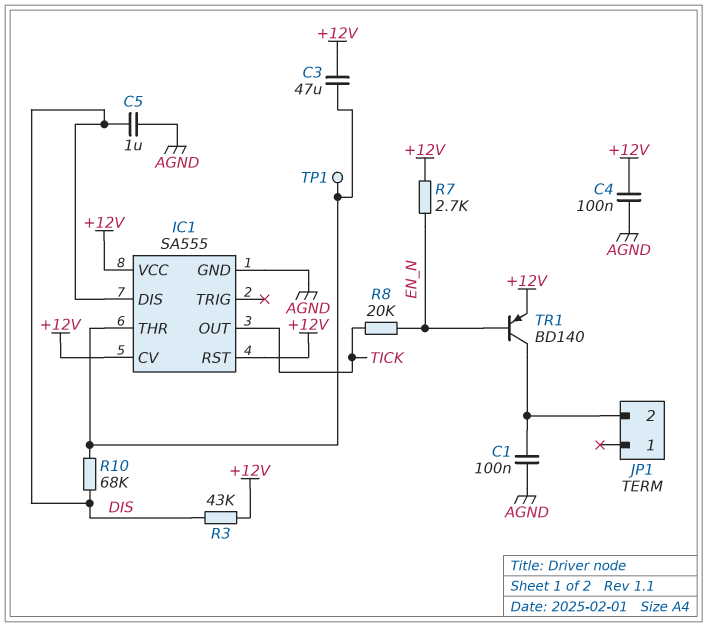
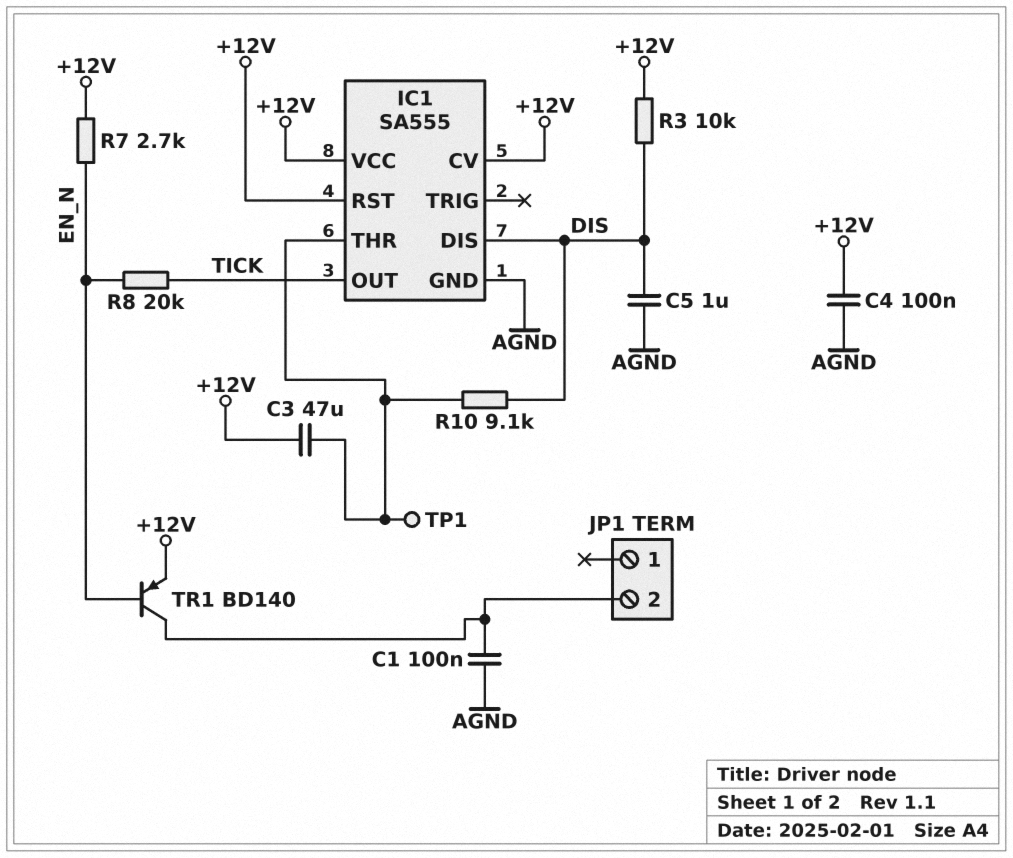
R3: 43k (+12V, DIS) -> 10k (+12V, DIS)
R10: 68k (DIS, IC1/THR) -> 9.1k (DIS, IC1/THR)

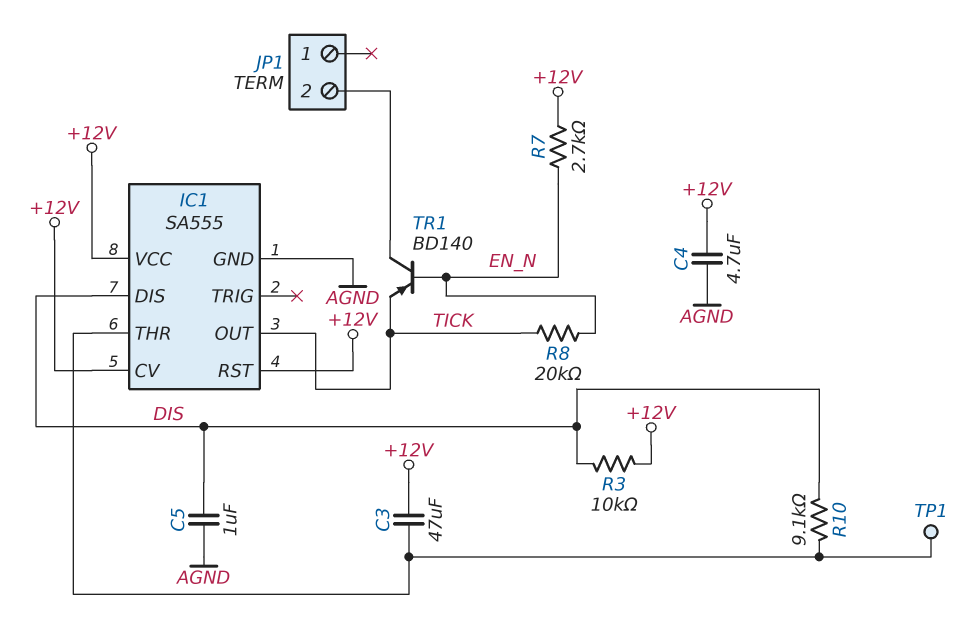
C1: 100nF (AGND, JP1/2) -> none
C4: 100nF (+12V, AGND) -> 4.7uF (+12V, AGND)
TR1: PNP BD140 (B EN_N, C JP1/2, E +12V) -> PNP BD140 (B EN_N, C JP1/2, E TICK)

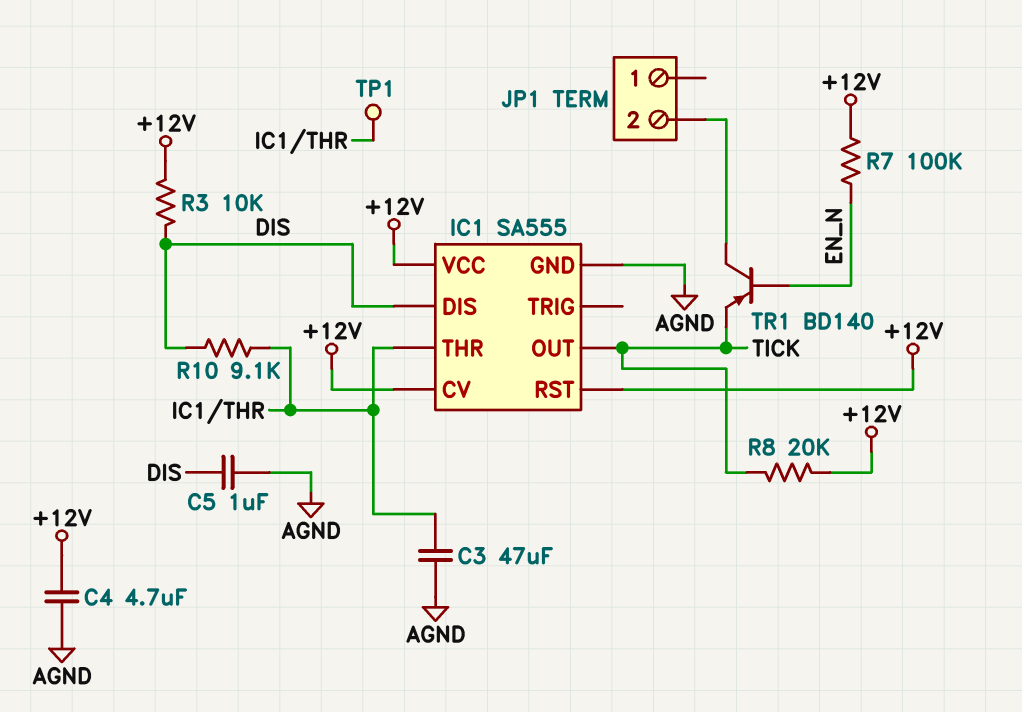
C3: 47uF (+12V, IC1/THR) -> 47uF (AGND, IC1/THR)
R7: 2.7k (+12V, EN_N) -> 100k (+12V, EN_N)
R8: 20k (EN_N, TICK) -> 20k (+12V, TICK)

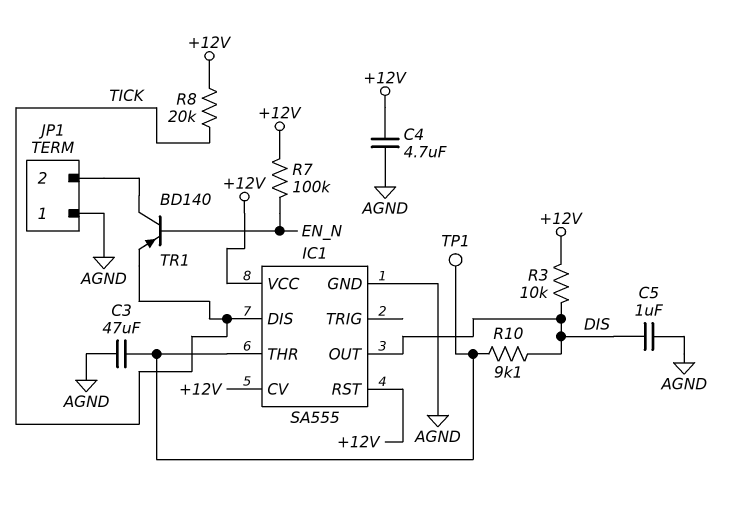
IC1 pin DIS: DIS -> TICK
IC1 pin OUT: TICK -> DIS
JP1 pin 1: none -> AGND

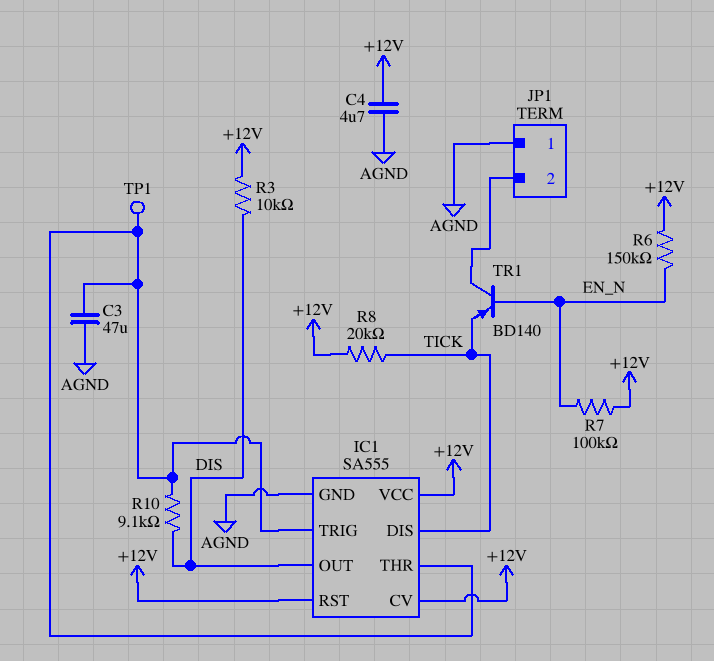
C5: 1uF (AGND, DIS) -> none
IC1 pin TRIG: none -> IC1/THR
R6: none -> 150k (+12V, EN_N)

